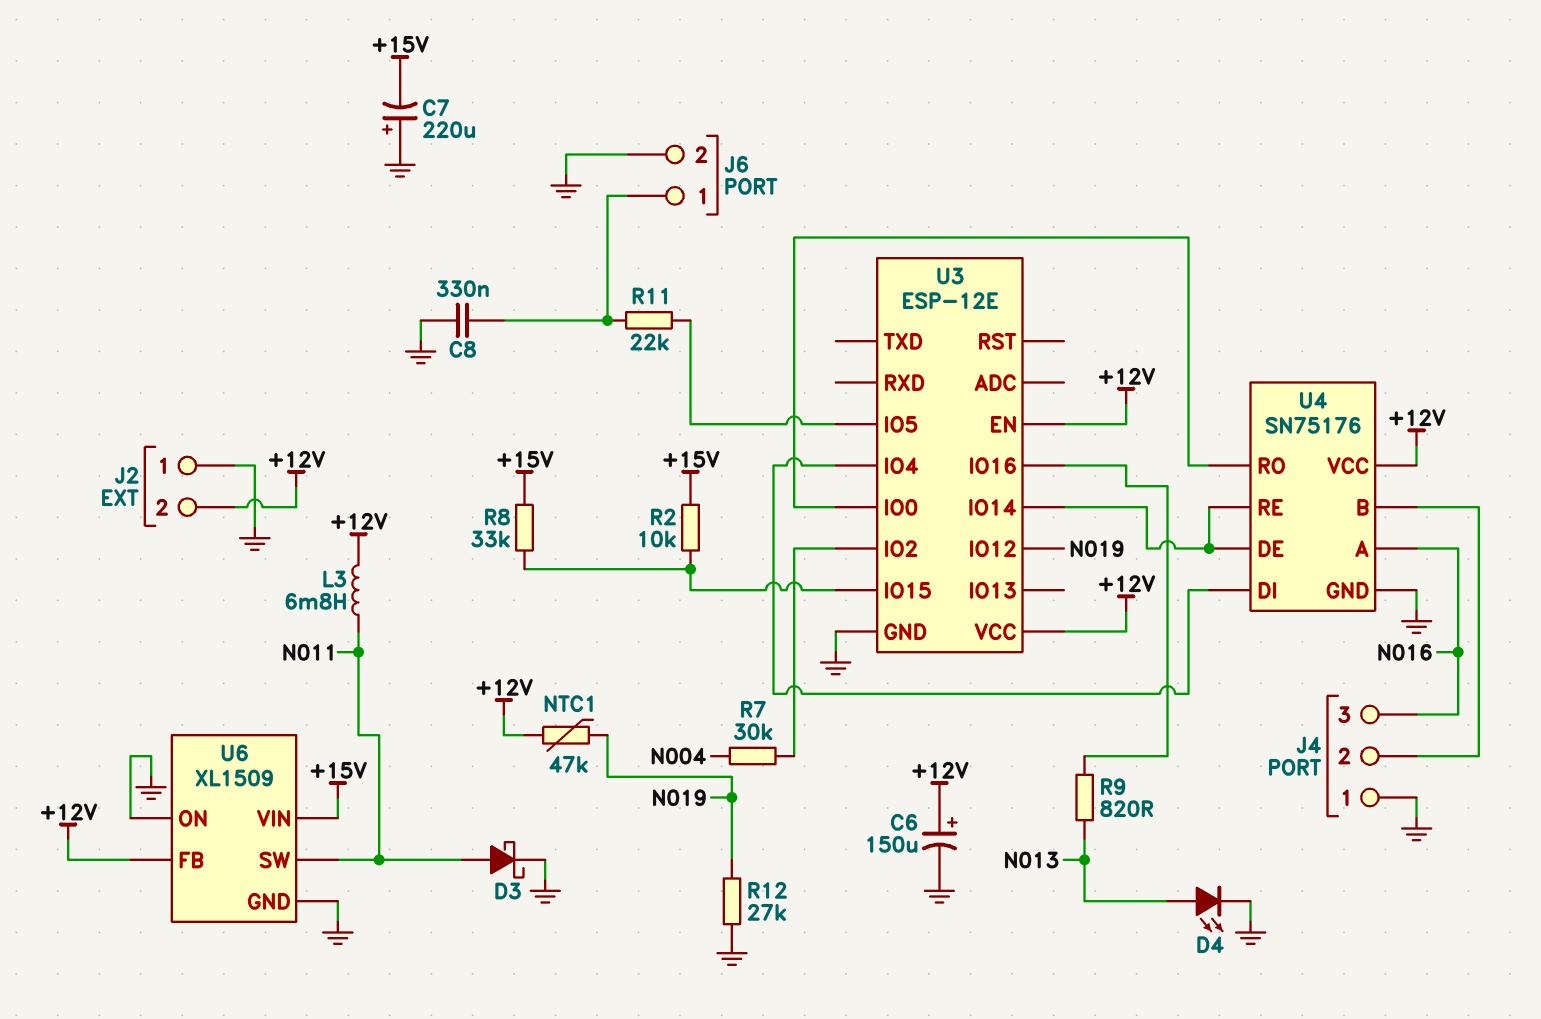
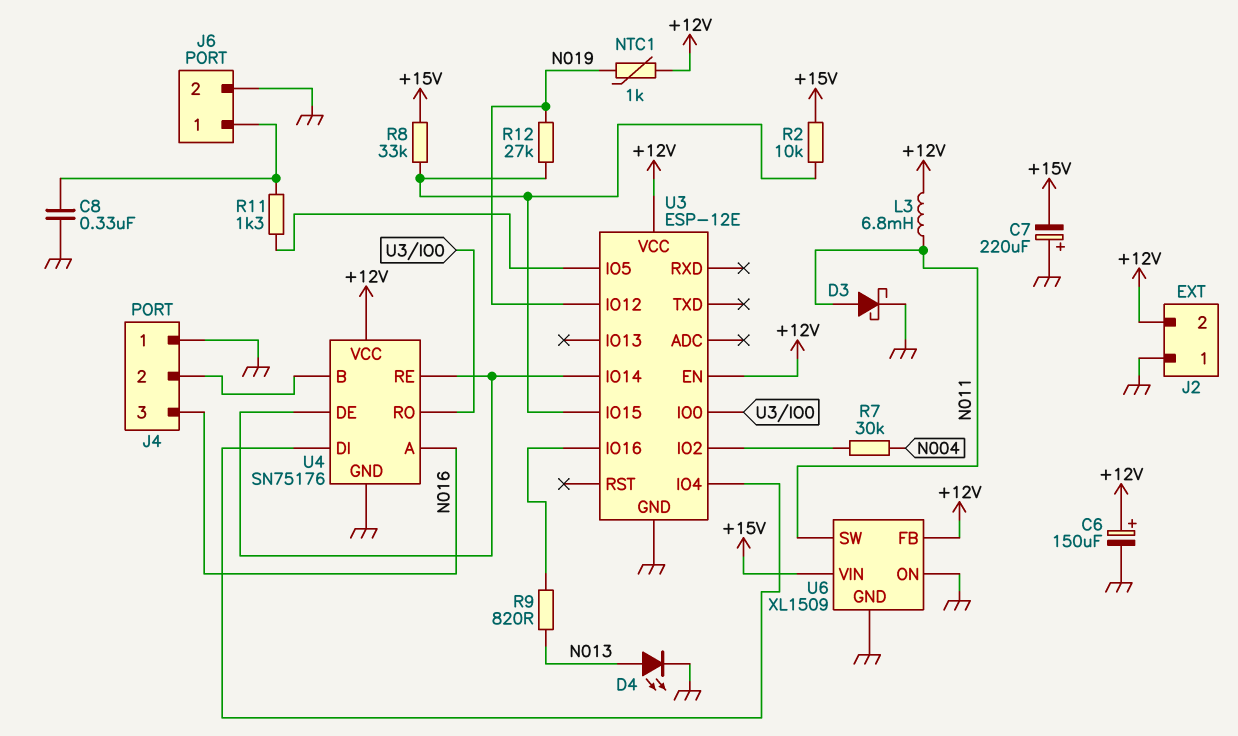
NTC1: 47k (+12V, N019) -> 1k (+12V, N019)
R11: 22k (J6/1, U3/IO5) -> 1.3k (J6/1, U3/IO5)
R12: 27k (GND, N019) -> 27k (N019, U3/IO15)

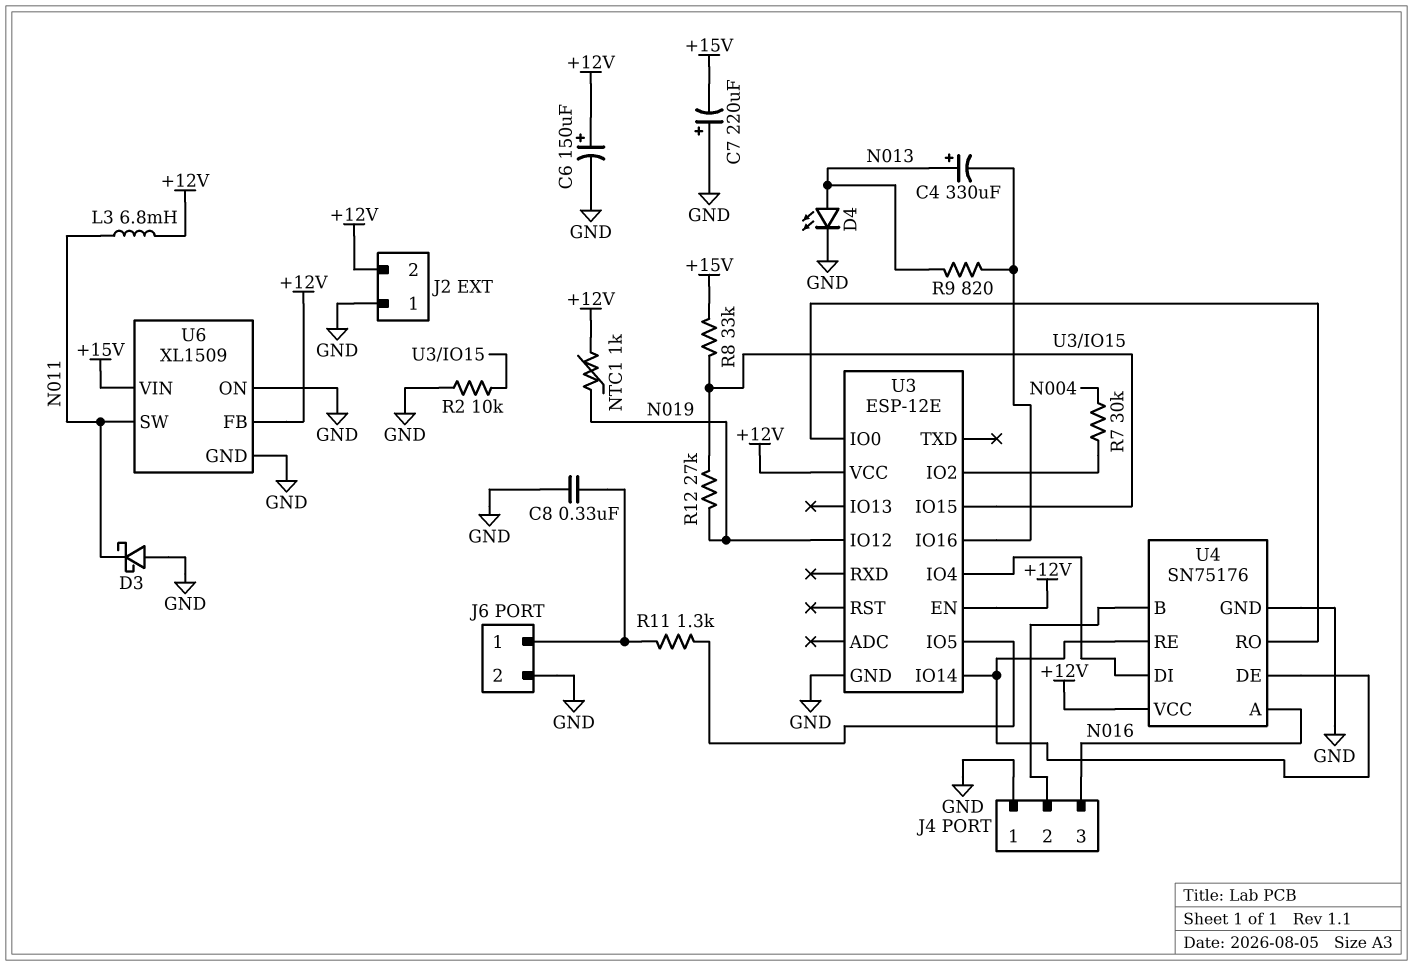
C4: none -> 330uF (plus N013, minus U3/IO16)
D3: schottky (A N011, K GND) -> schottky (A GND, K N011)
R2: 10k (+15V, U3/IO15) -> 10k (GND, U3/IO15)

